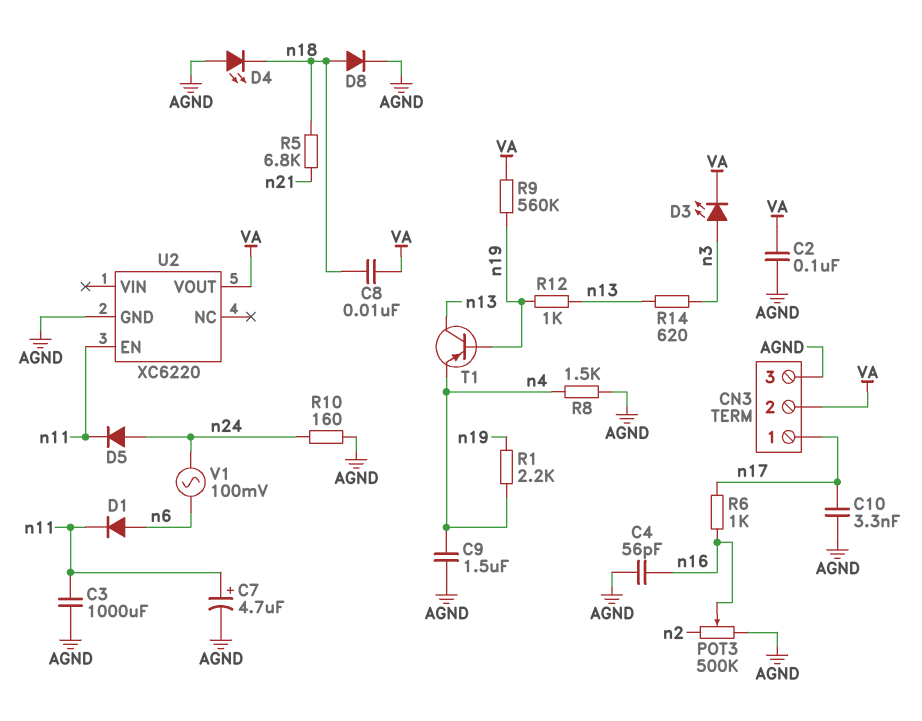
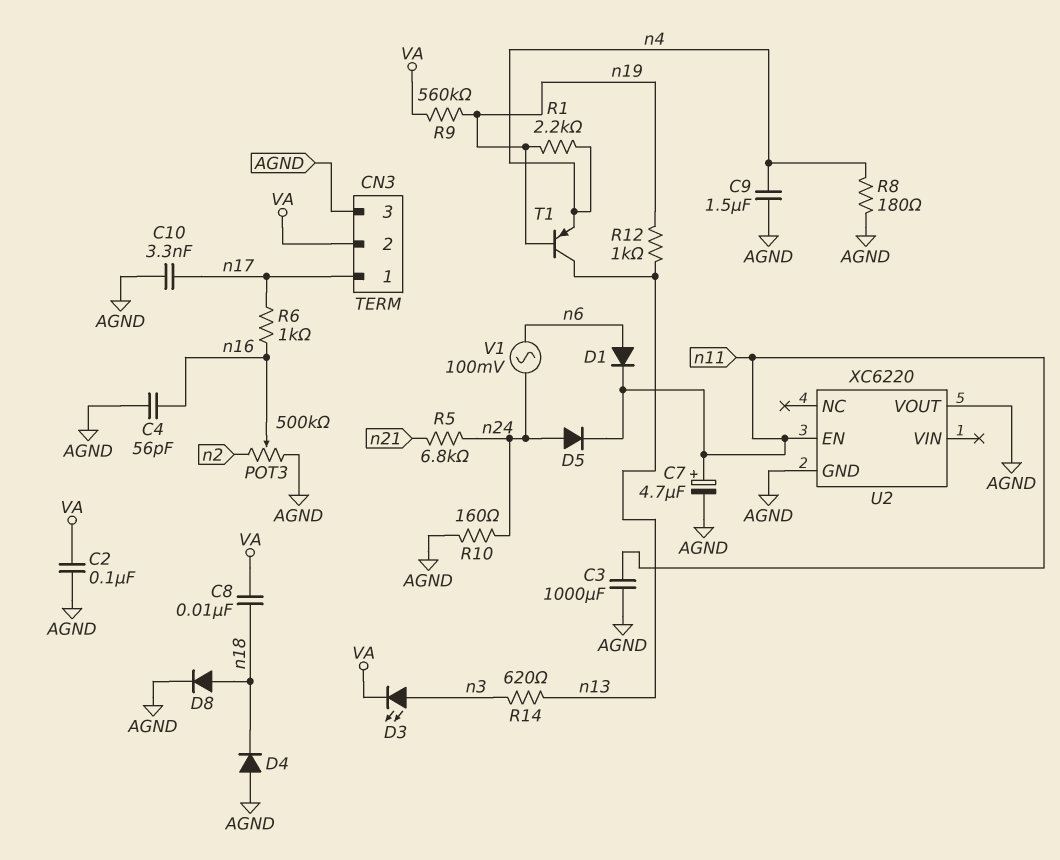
D4: LED (A AGND, K n18) -> diode (A AGND, K n18)
R5: 6.8k (n18, n21) -> 6.8k (n21, n24)
R8: 1.5k (AGND, n4) -> 180 (AGND, n4)
U2 pin VOUT: VA -> AGND

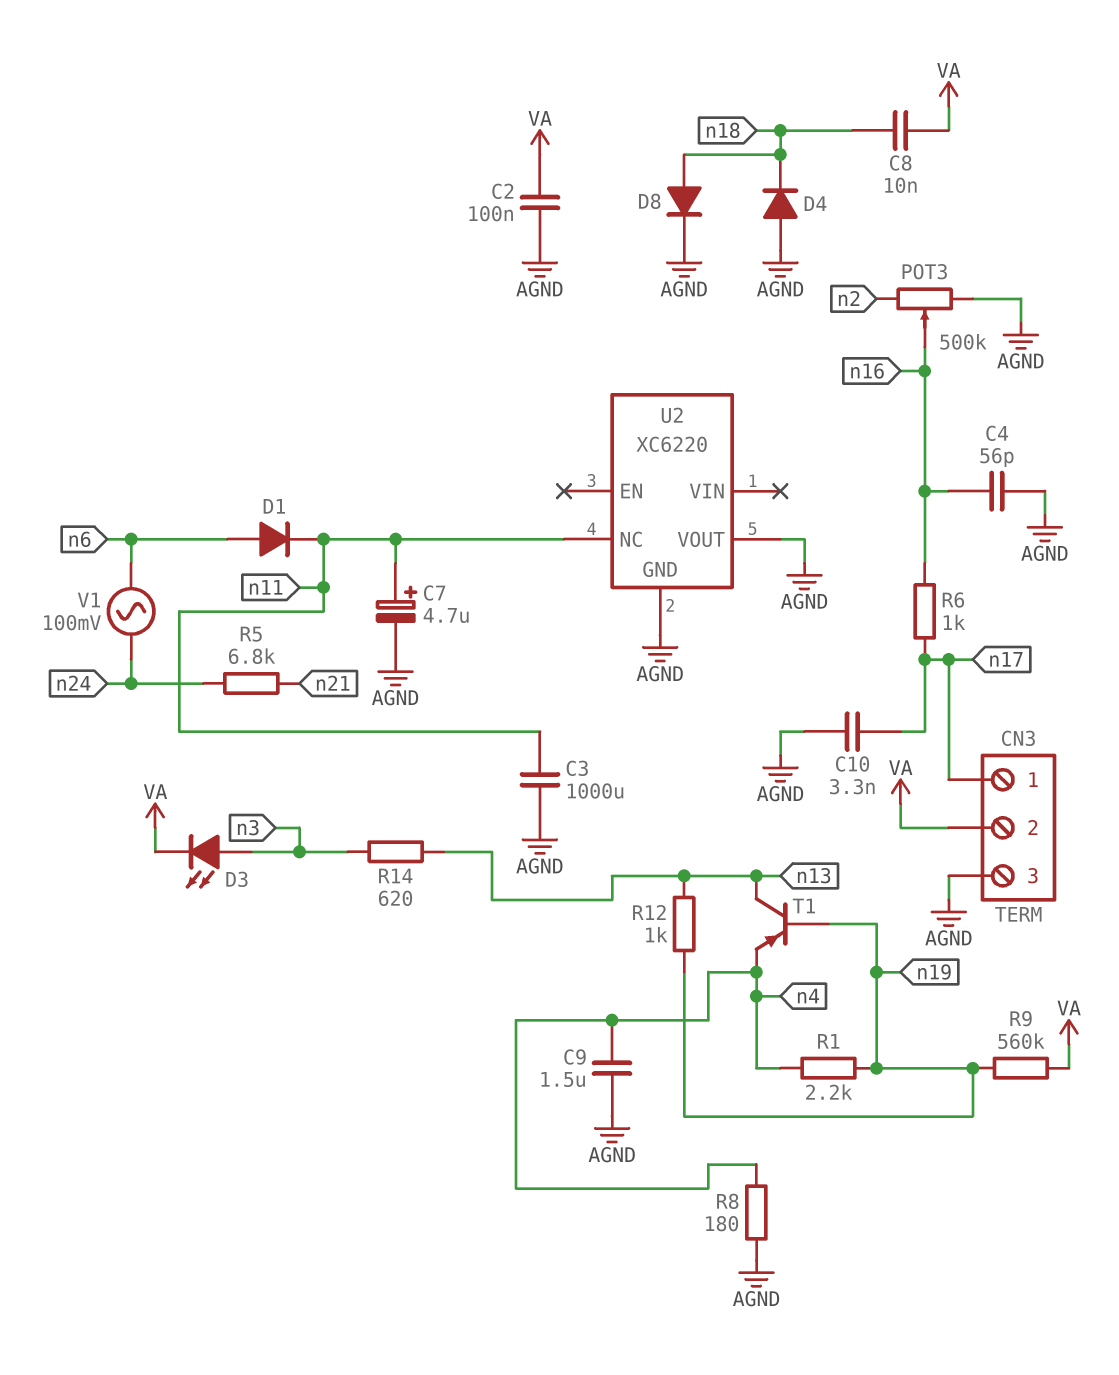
D5: diode (A n24, K n11) -> none
R10: 160 (AGND, n24) -> none
U2 pin EN: n11 -> none
U2 pin NC: none -> n11

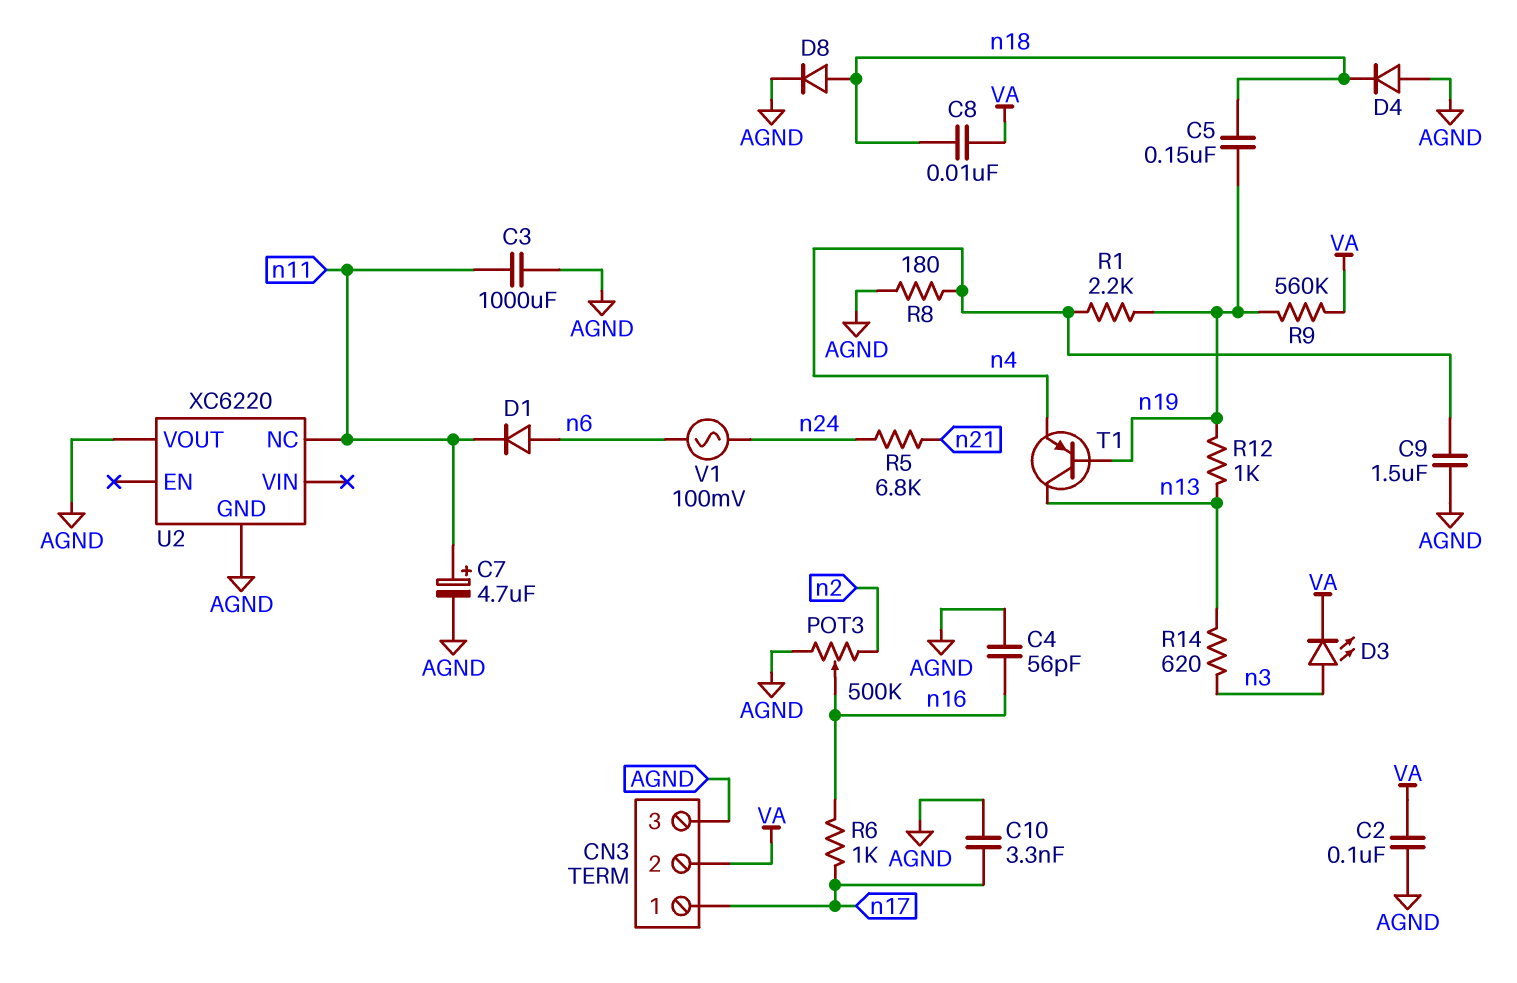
C5: none -> 150nF (n18, n19)

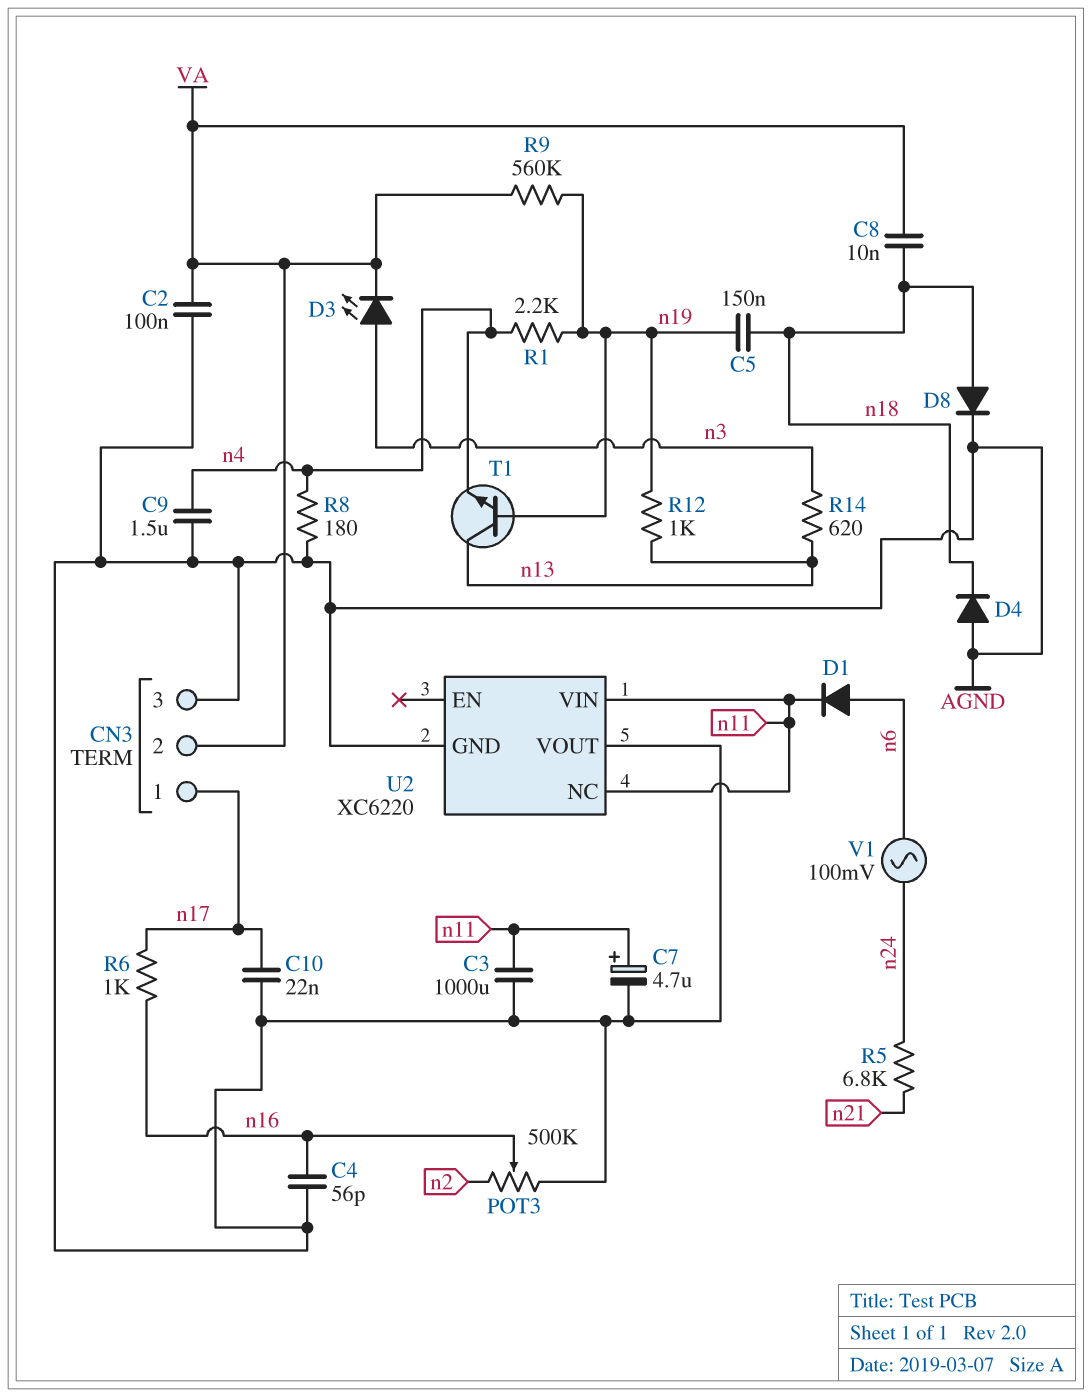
C10: 3.3nF (AGND, n17) -> 22nF (AGND, n17)
T1: PNP (B n19, C n13, E n4) -> NPN (B n19, C n13, E n4)
U2 pin VIN: none -> n11

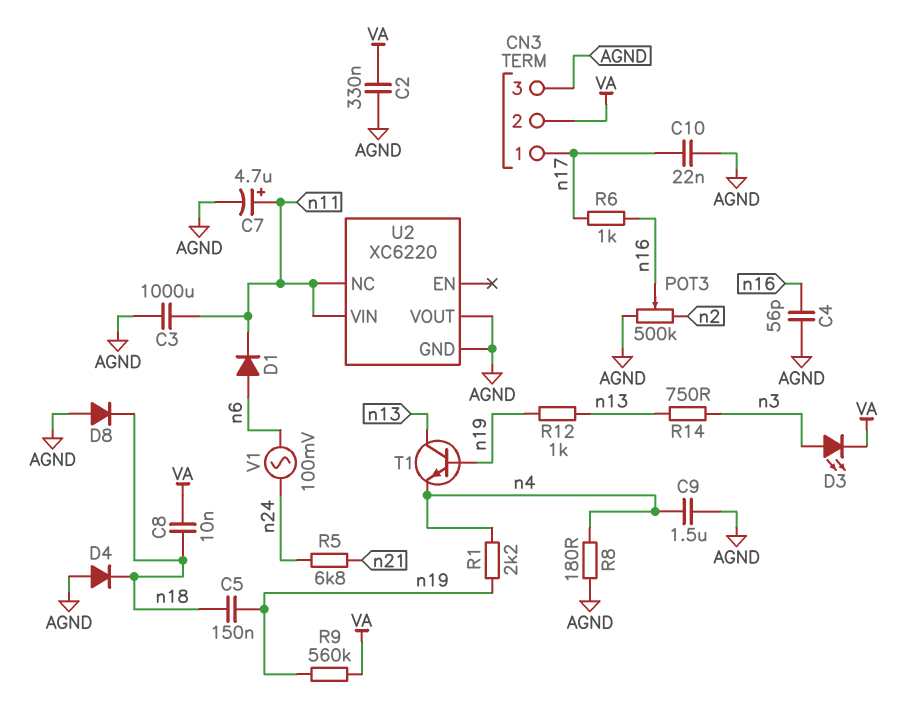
C2: 100nF (AGND, VA) -> 330nF (AGND, VA)
D8: diode (A n18, K AGND) -> diode (A AGND, K n18)
R14: 620 (n3, n13) -> 750 (n3, n13)

